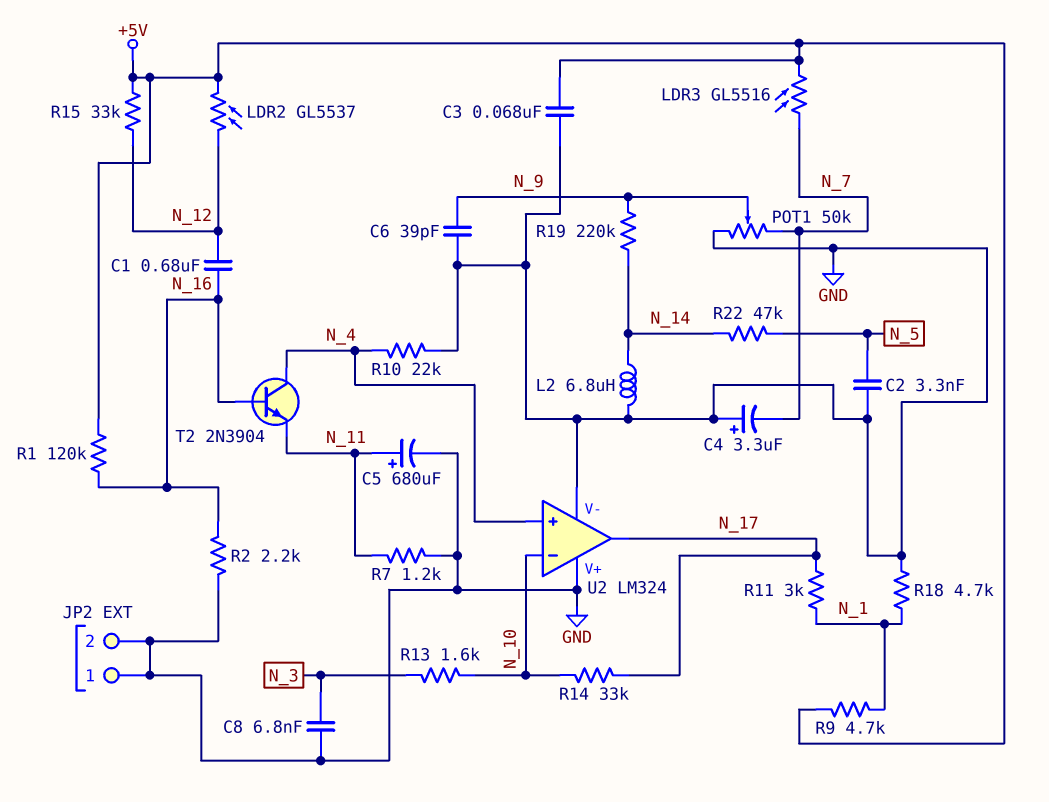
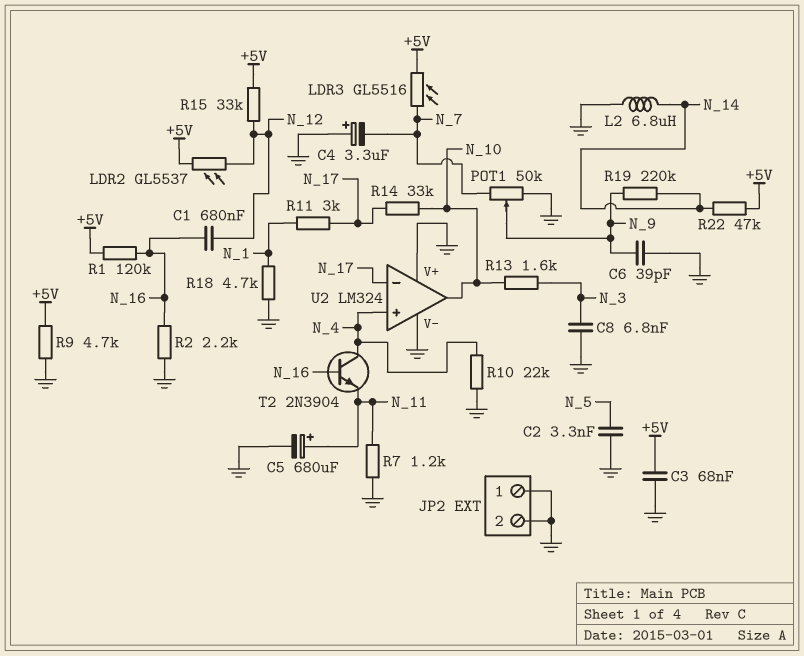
R9: 4.7k (+5V, N_1) -> 4.7k (+5V, GND)
R22: 47k (N_5, N_14) -> 47k (+5V, N_14)
U2 pin in-: N_10 -> N_17
U2 pin out: N_17 -> N_10

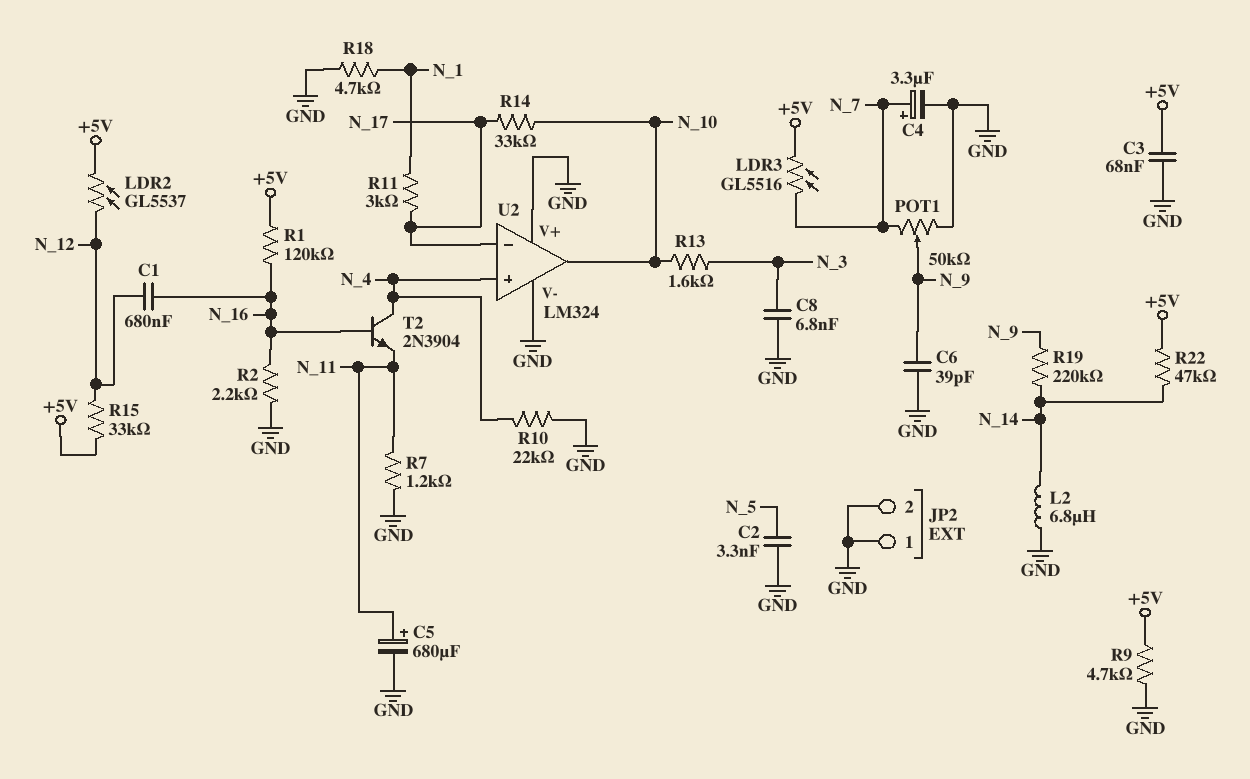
C4: 3.3uF (plus GND, minus N_7) -> 3.3uF (plus N_7, minus GND)

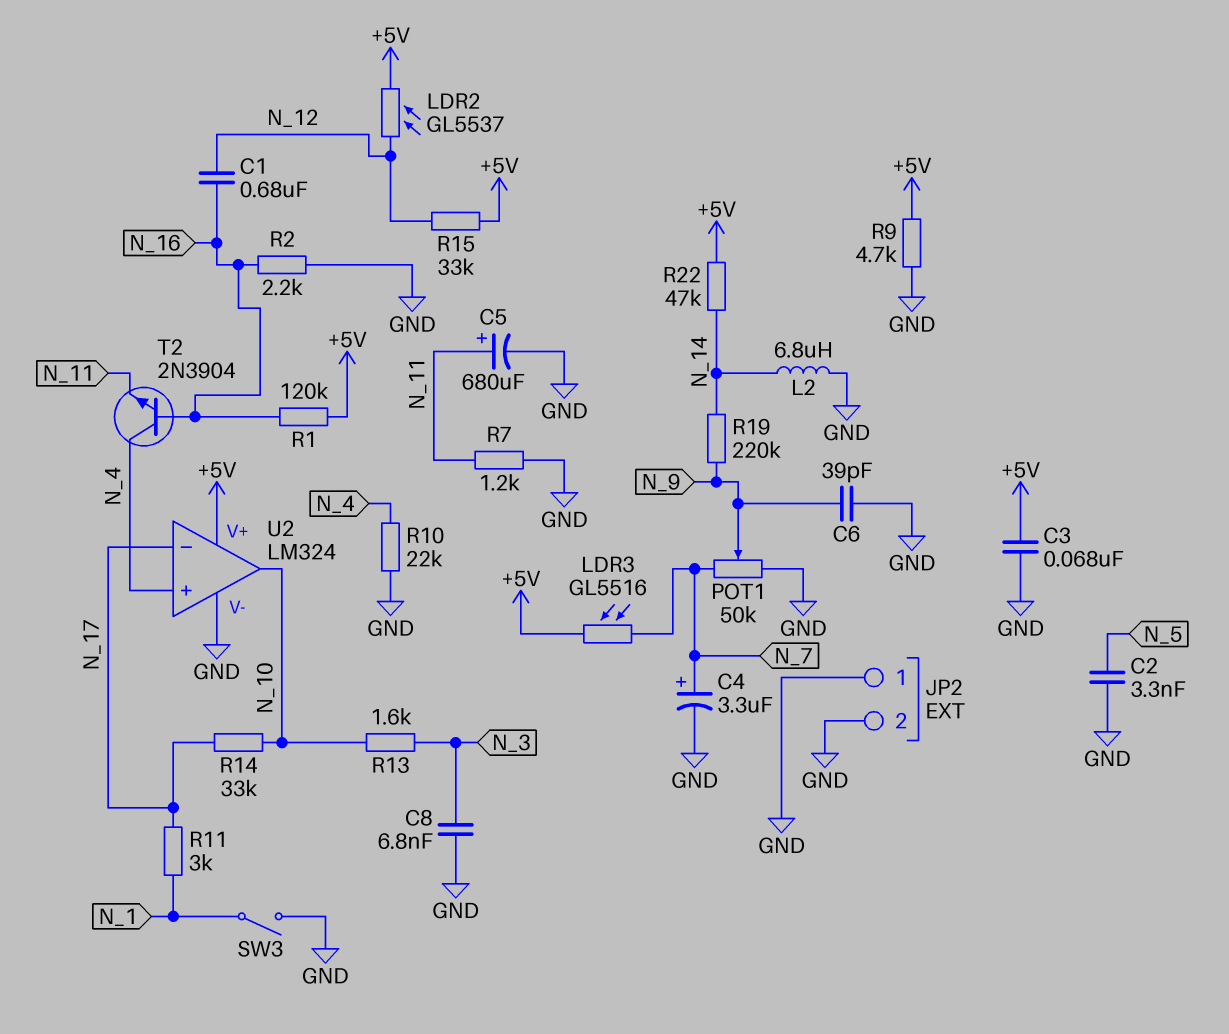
R18: 4.7k (GND, N_1) -> none
SW3: none -> switch (GND, N_1)
U2 pin V+: GND -> +5V

